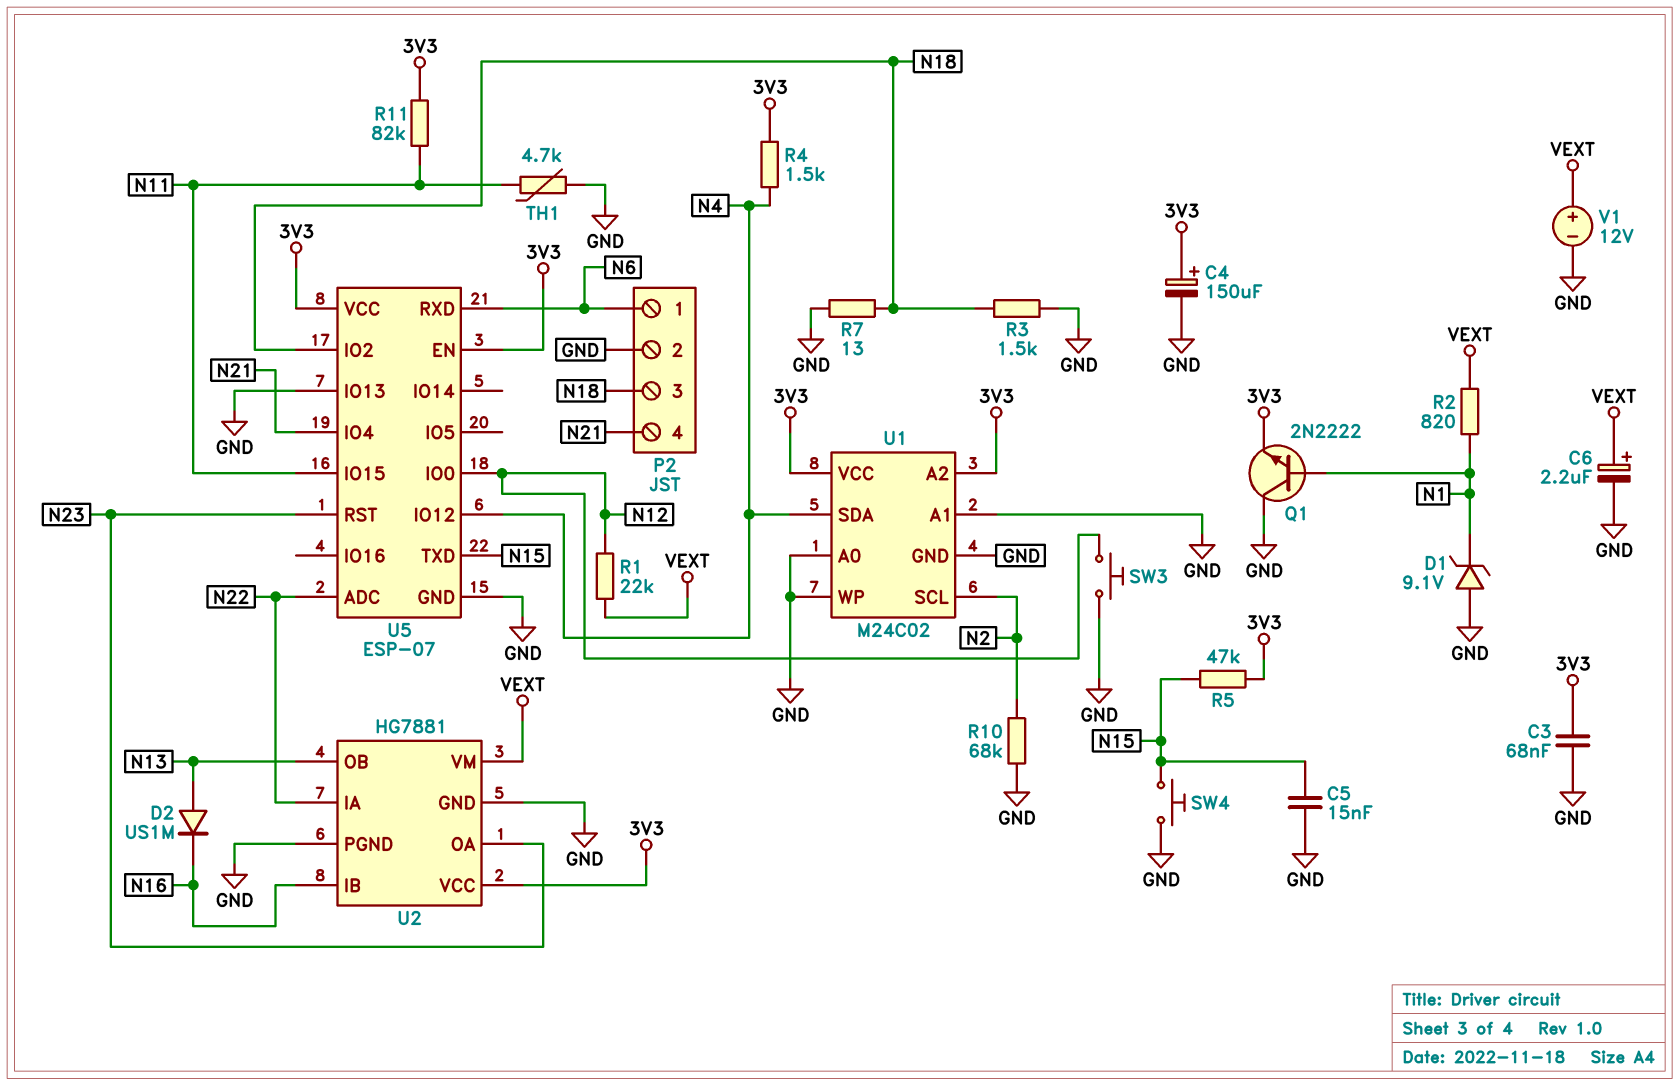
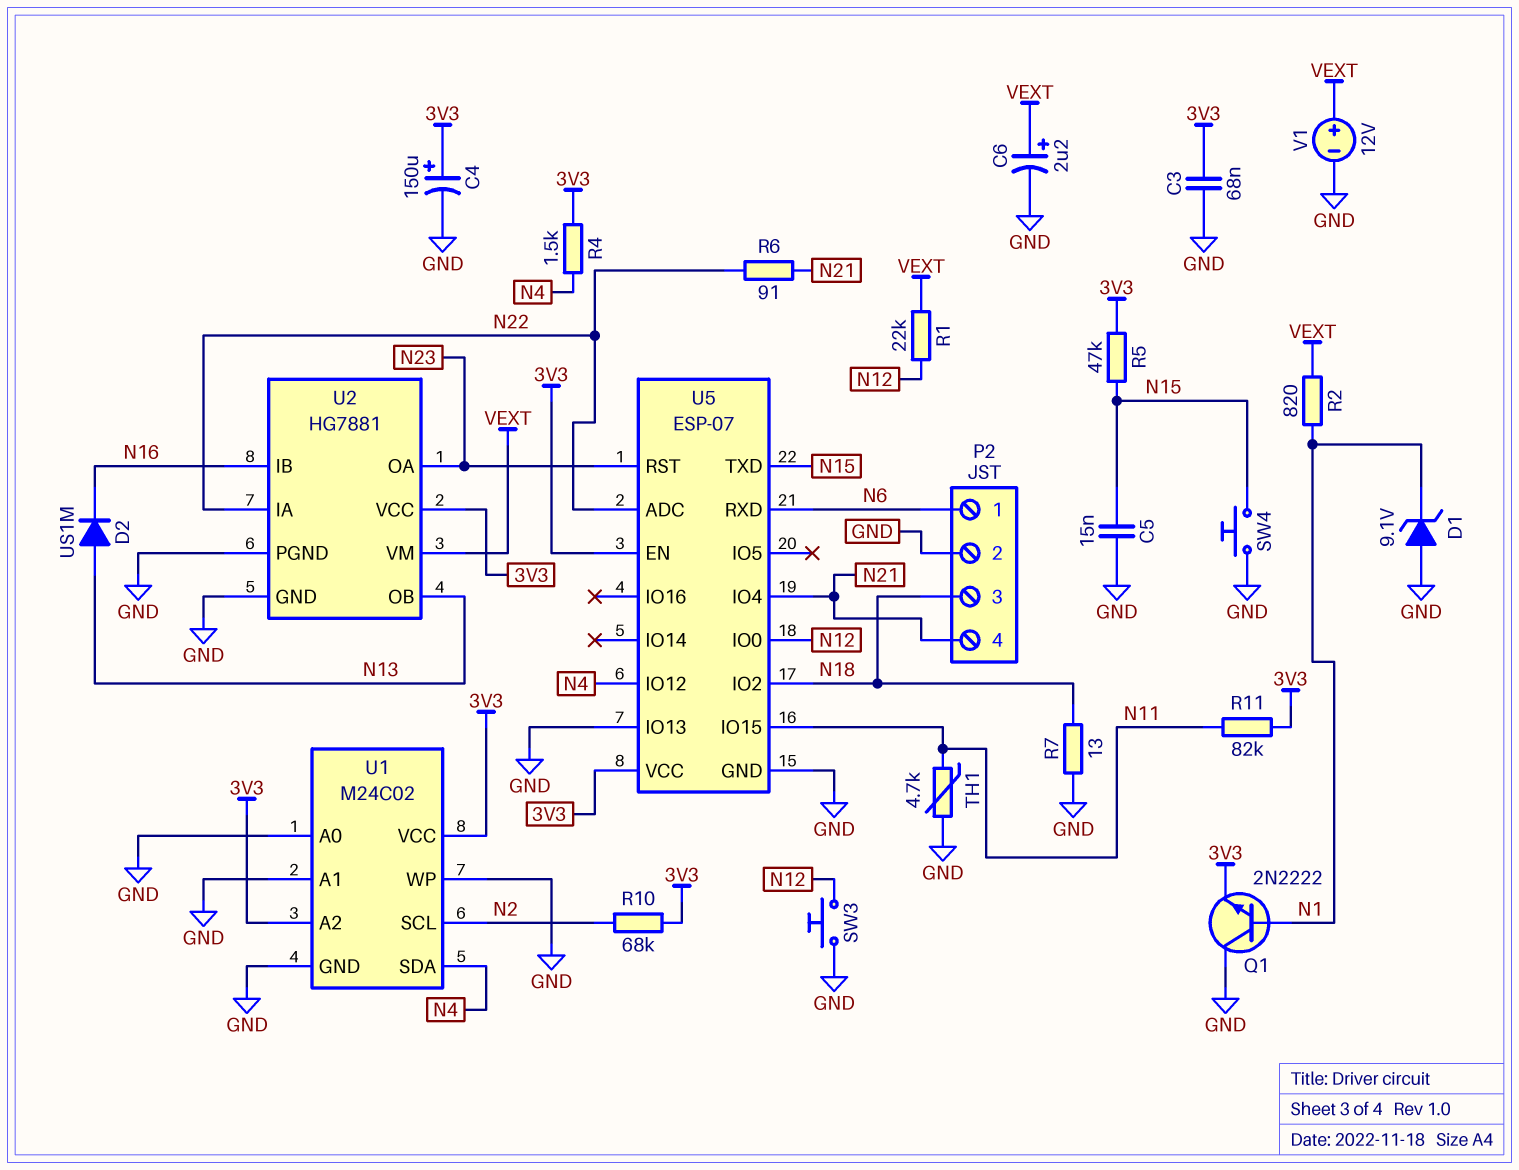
R3: 1.5k (GND, N18) -> none
R6: none -> 91 (N21, N22)
R10: 68k (GND, N2) -> 68k (3V3, N2)

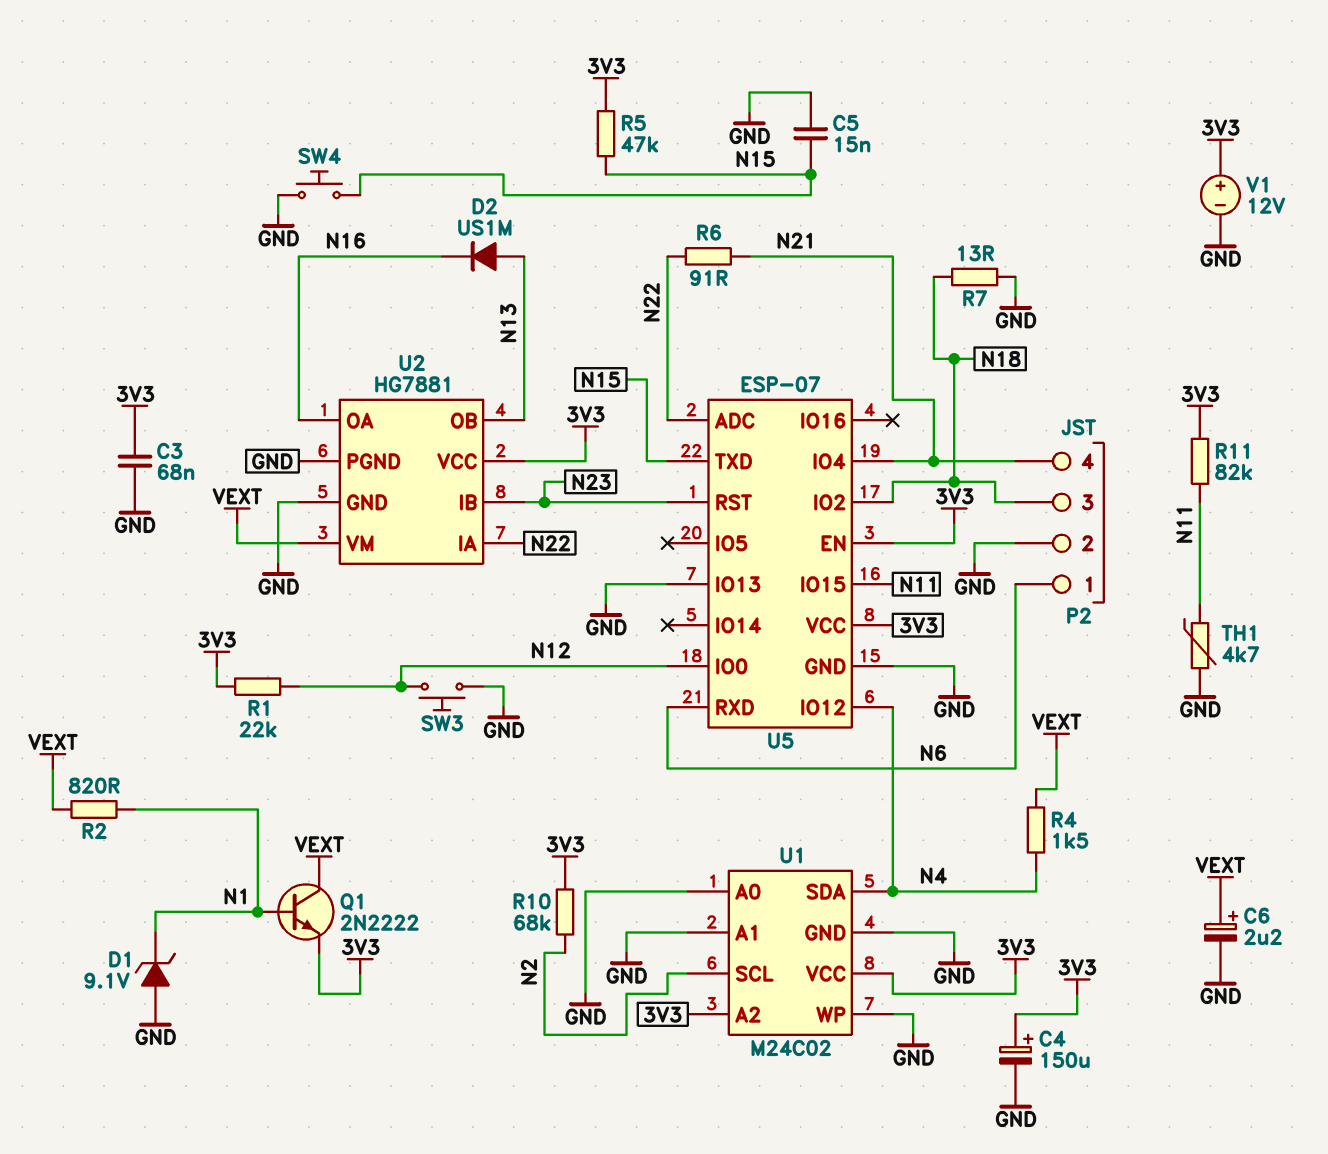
Q1: NPN 2N2222 (B N1, C GND, E 3V3) -> NPN 2N2222 (B N1, C VEXT, E 3V3)
R1: 22k (N12, VEXT) -> 22k (3V3, N12)
R4: 1.5k (3V3, N4) -> 1.5k (N4, VEXT)
U2 pin IB: N16 -> N23
U2 pin OA: N23 -> N16
V1: 12V (plus VEXT, minus GND) -> 12V (plus 3V3, minus GND)

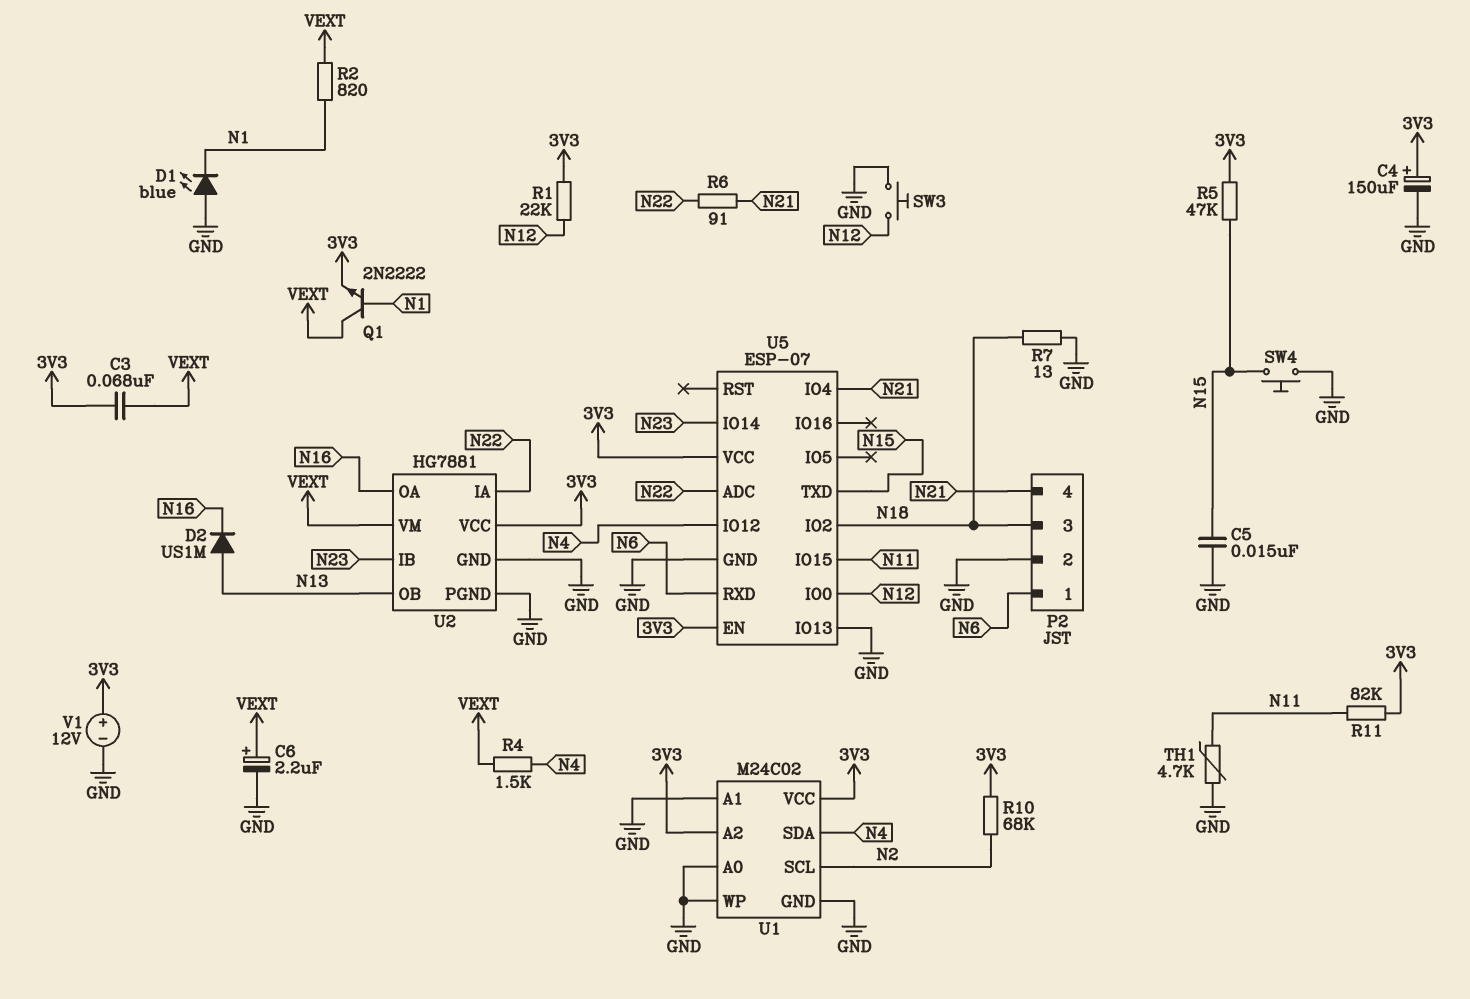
C3: 68nF (3V3, GND) -> 68nF (3V3, VEXT)
D1: zener 9.1V (A GND, K N1) -> LED blue (A GND, K N1)
U5 pin IO14: none -> N23
U5 pin RST: N23 -> none

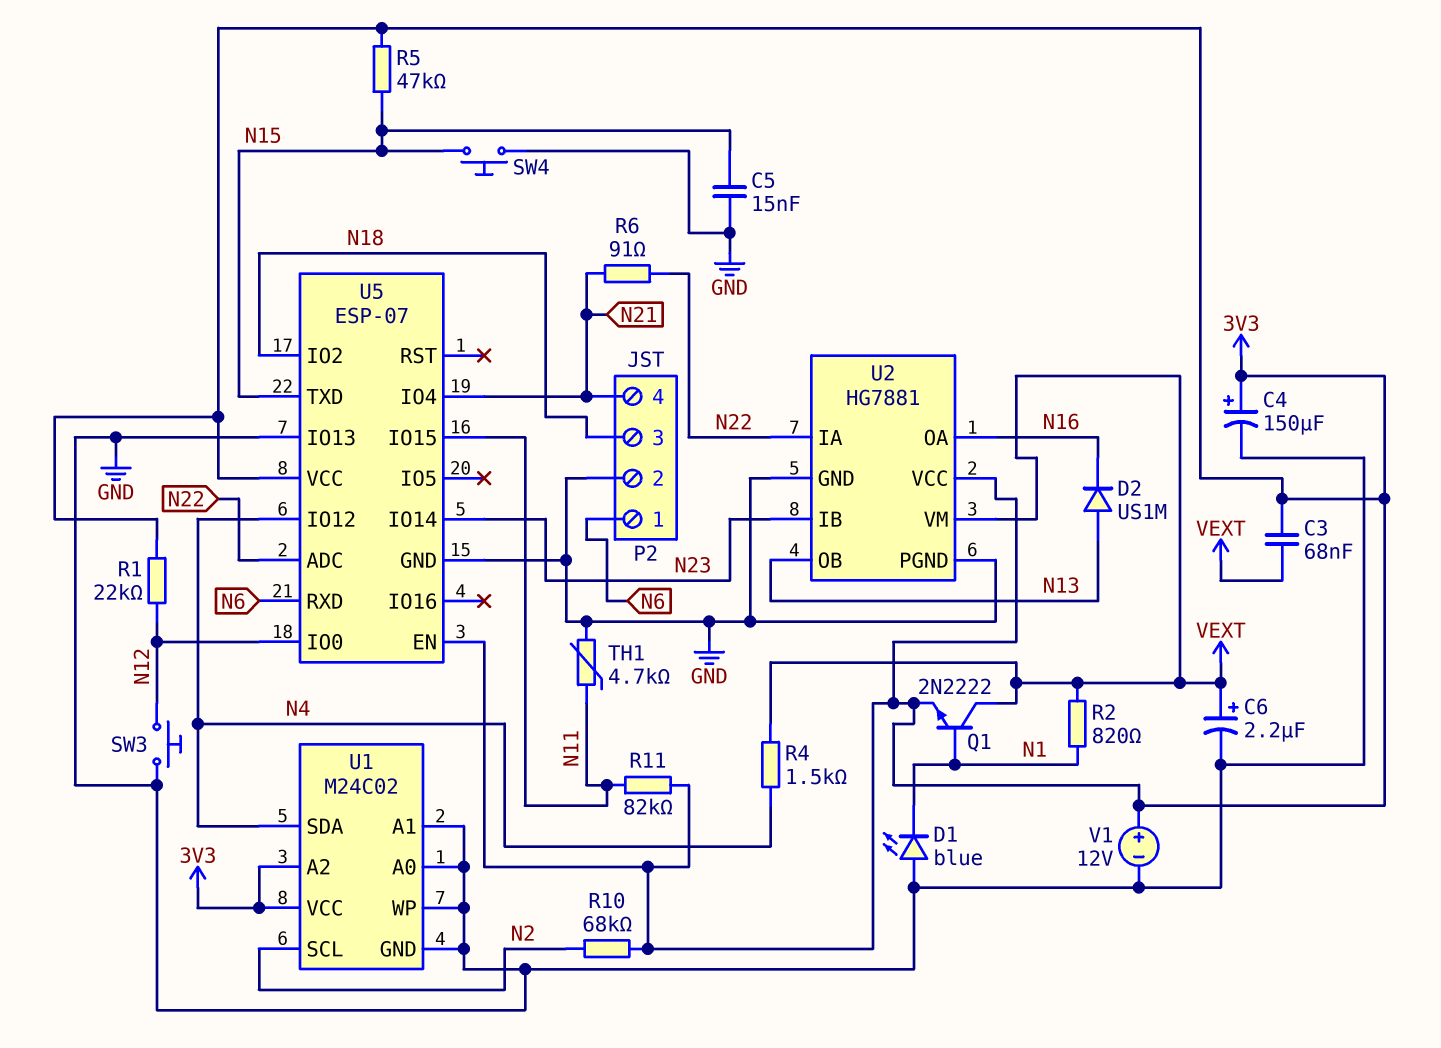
R7: 13 (GND, N18) -> none

